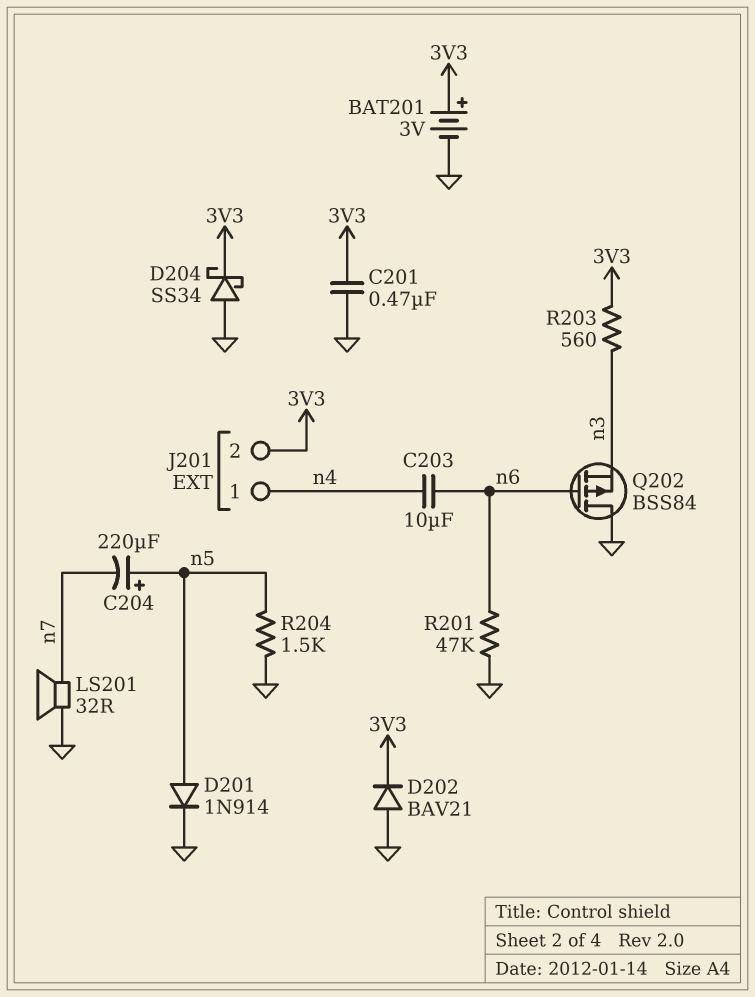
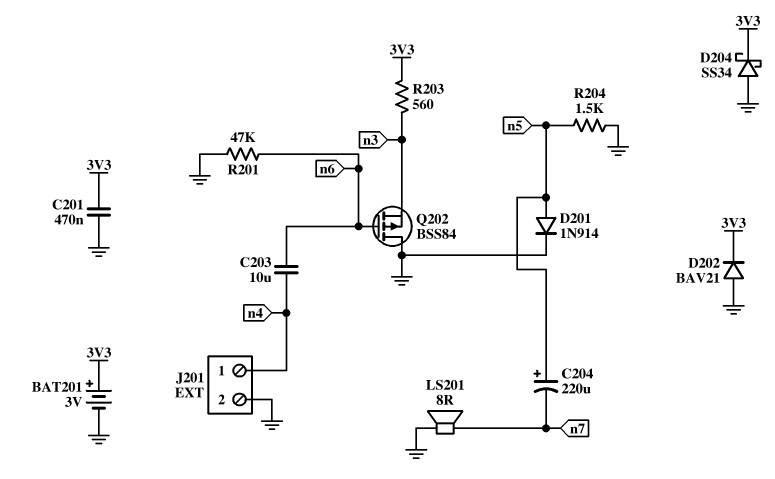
J201 pin 2: 3V3 -> GND
LS201: speaker 32R (GND, n7) -> speaker 8R (GND, n7)

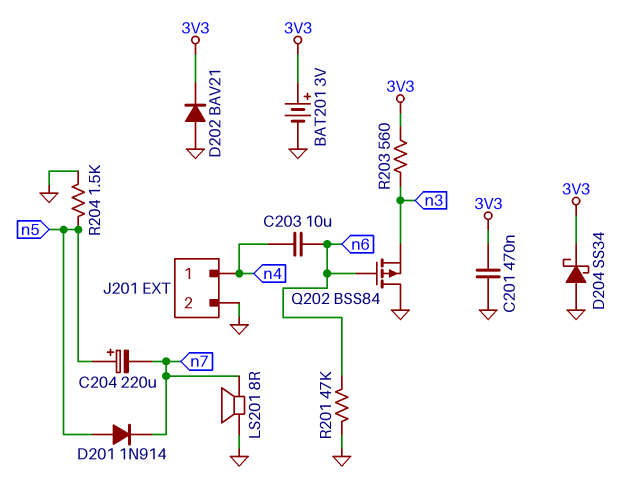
D201: diode 1N914 (A n5, K GND) -> diode 1N914 (A n5, K n7)

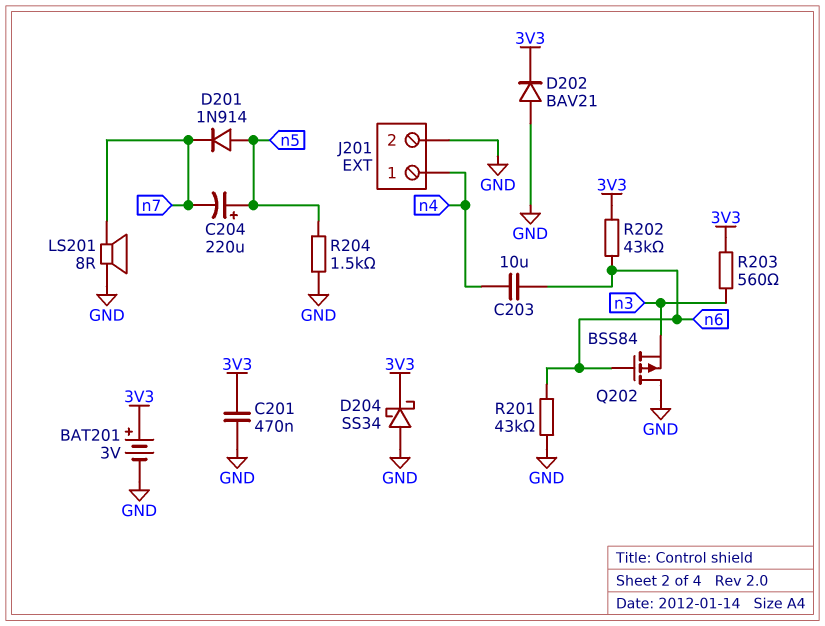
R201: 47k (GND, n6) -> 43k (GND, n6)
R202: none -> 43k (3V3, n6)

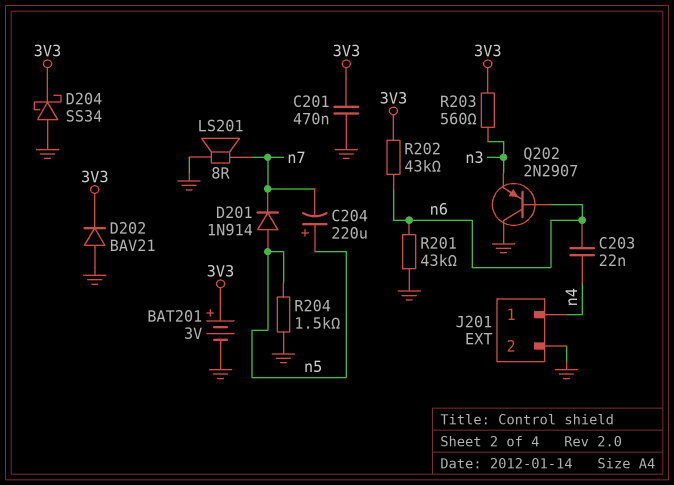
C203: 10uF (n4, n6) -> 22nF (n4, n6)
Q202: PMOS BSS84 (G n6, D GND, S n3) -> PNP 2N2907 (B n6, C GND, E n3)

